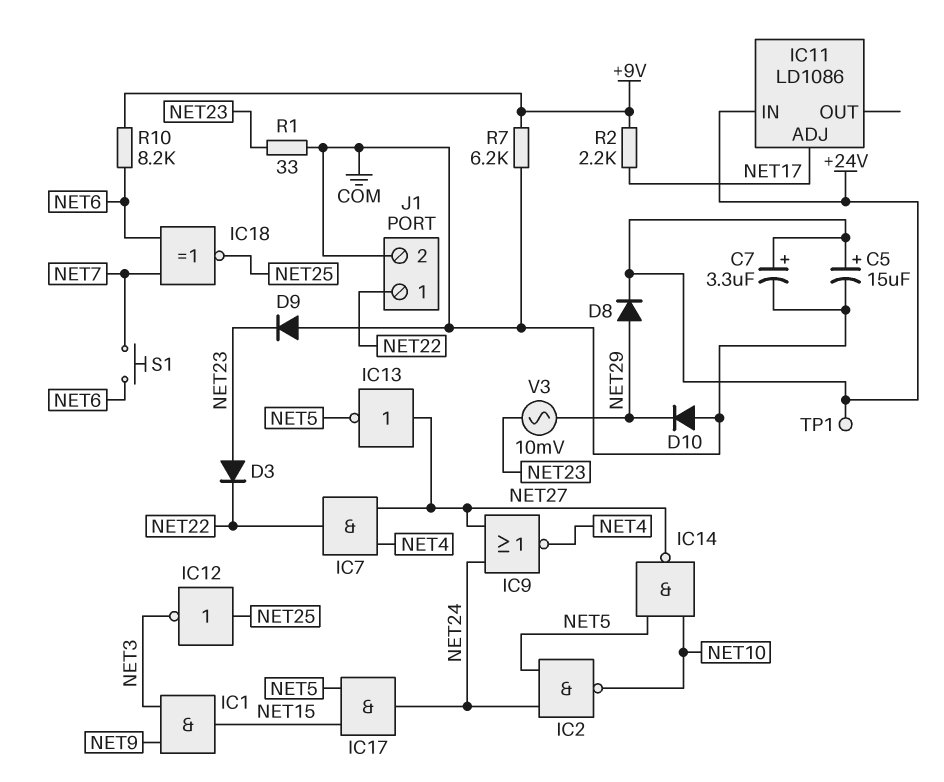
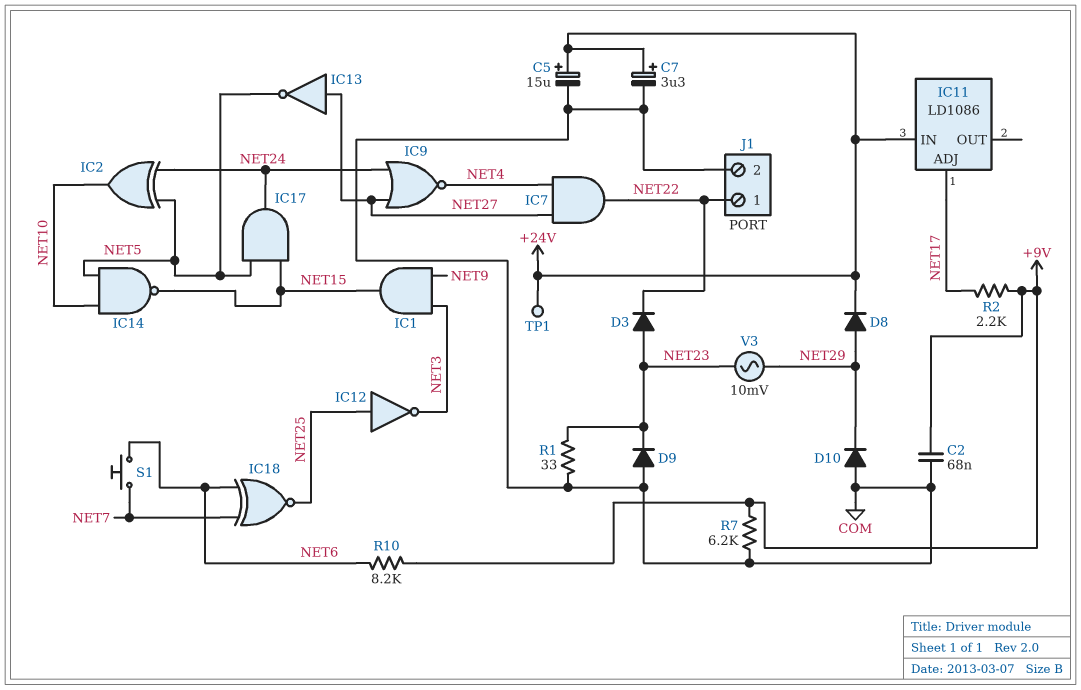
C2: none -> 68nF (+9V, COM)
IC2: NAND (in NET5, in NET24, out NET10) -> XOR (in NET5, in NET24, out NET10)
IC14: NAND (in NET5, in NET10, out NET27) -> NAND (in NET5, in NET10, out NET15)

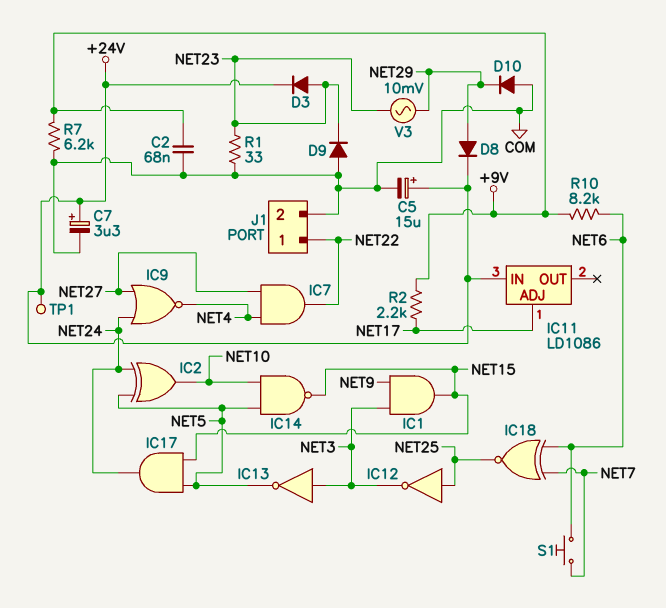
D3: diode (A NET23, K NET22) -> diode (A NET23, K +24V)
IC13: NOT (in NET27, out NET5) -> NOT (in NET3, out NET5)

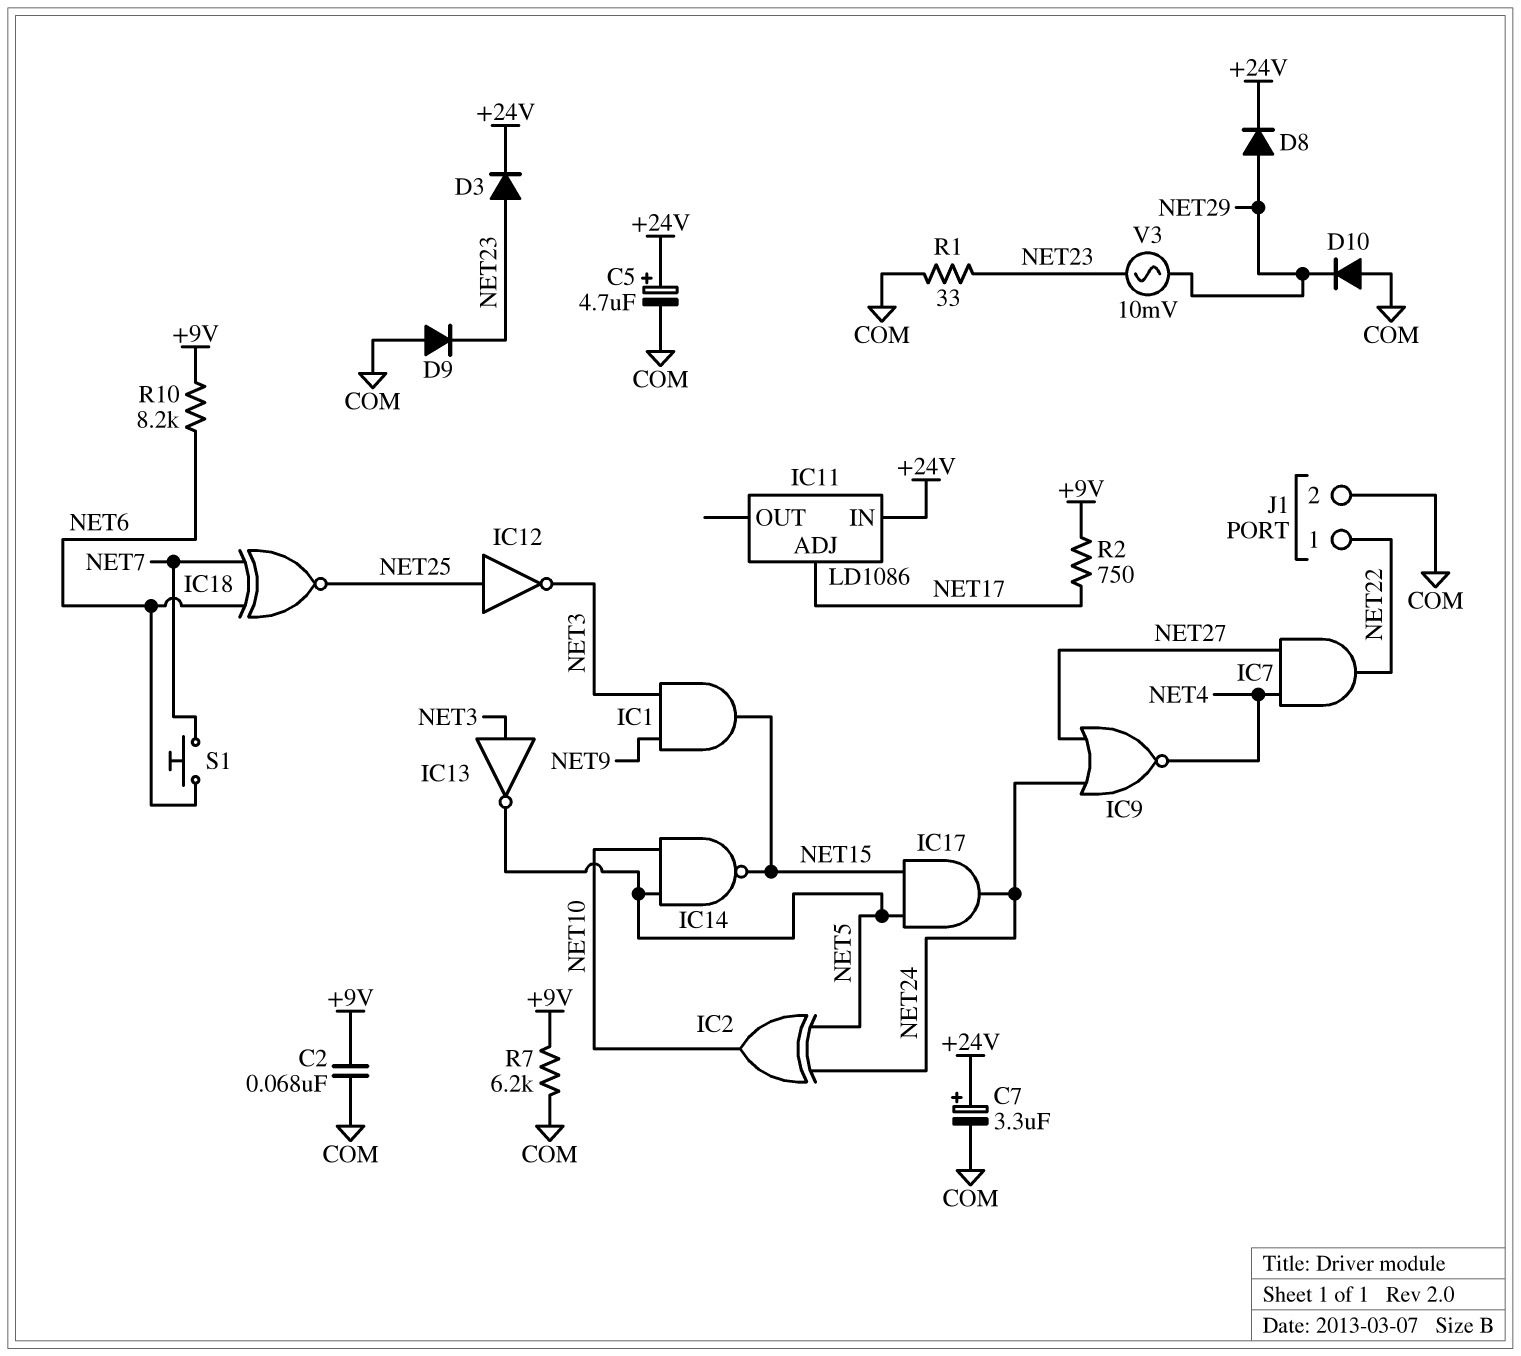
C5: 15uF (plus +24V, minus COM) -> 4.7uF (plus +24V, minus COM)
R2: 2.2k (+9V, NET17) -> 750 (+9V, NET17)
TP1: test point (+24V) -> none

